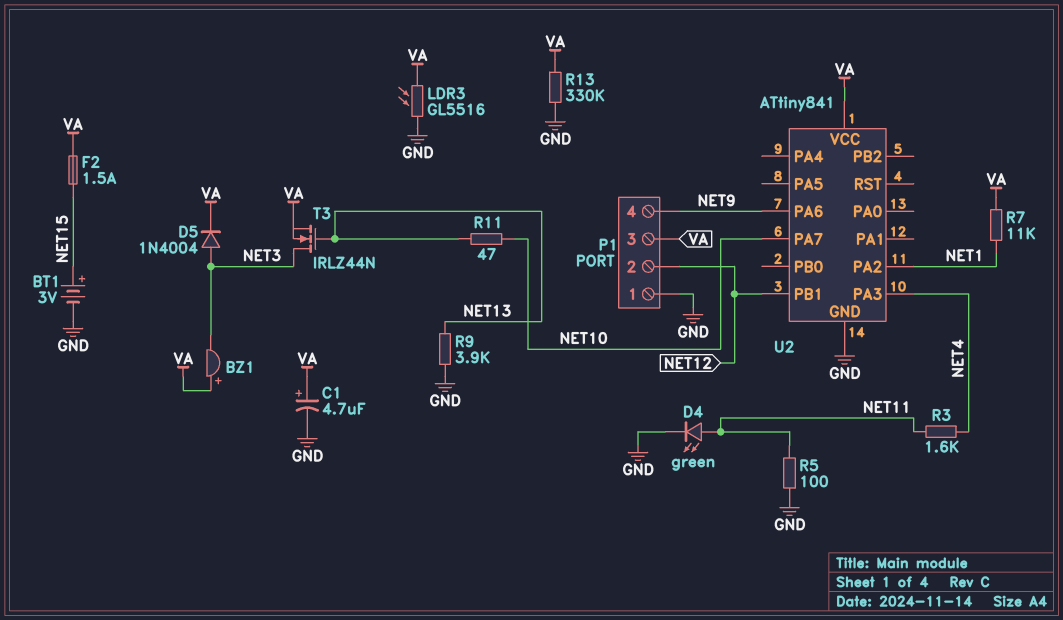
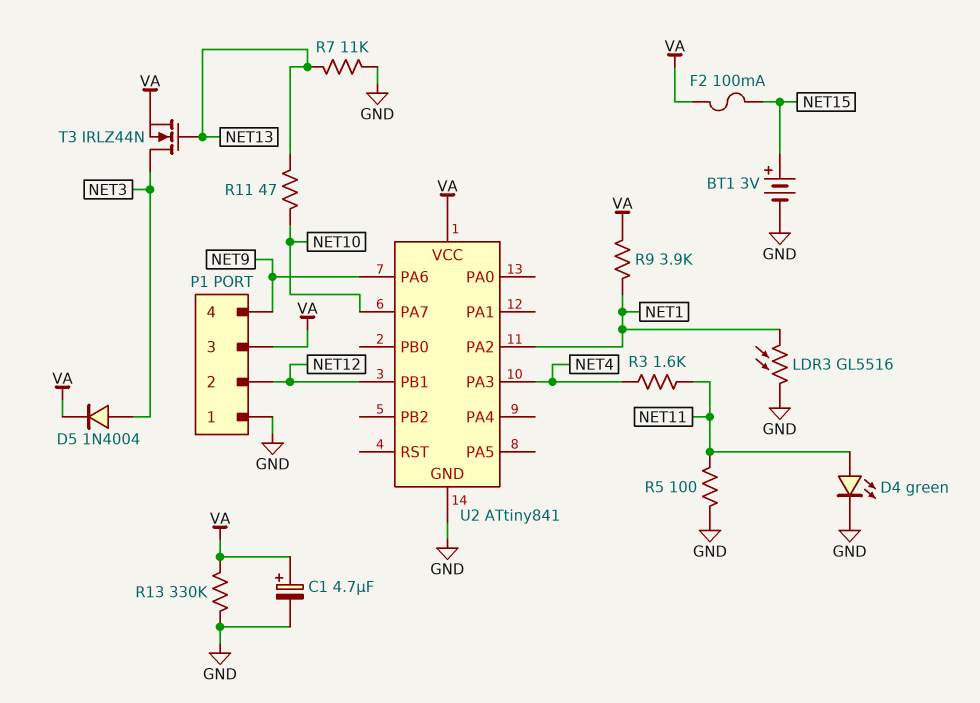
BZ1: buzzer (plus VA, minus NET3) -> none
F2: 1.5A (NET15, VA) -> 100mA (NET15, VA)
LDR3: GL5516 (GND, VA) -> GL5516 (GND, NET1)
R7: 11k (NET1, VA) -> 11k (GND, NET13)
R9: 3.9k (GND, NET13) -> 3.9k (NET1, VA)

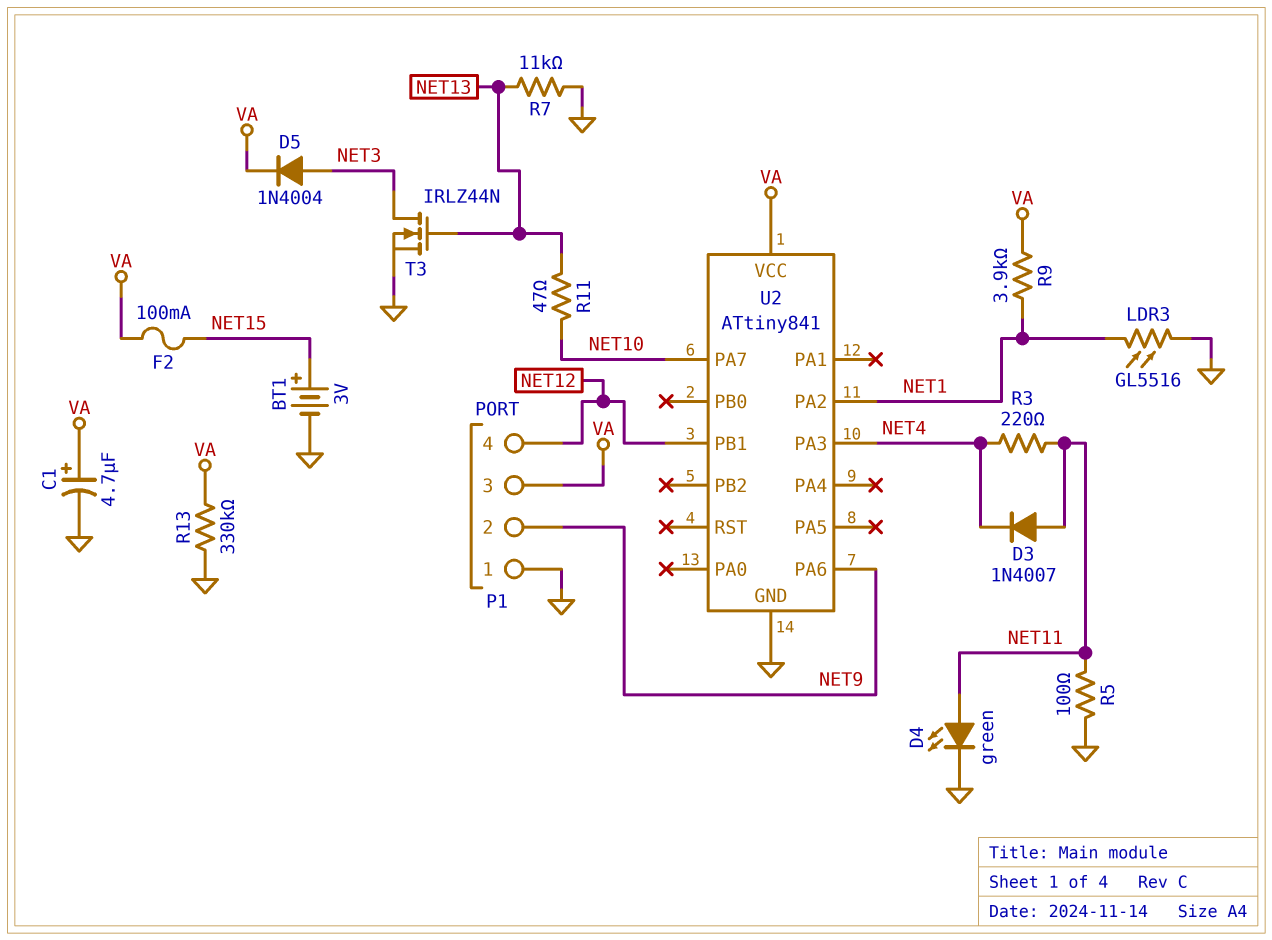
D3: none -> diode 1N4007 (A NET11, K NET4)
P1 pin 2: NET12 -> NET9
P1 pin 4: NET9 -> NET12
R3: 1.6k (NET4, NET11) -> 220 (NET4, NET11)
T3: NMOS IRLZ44N (G NET13, D NET3, S VA) -> NMOS IRLZ44N (G NET13, D NET3, S GND)

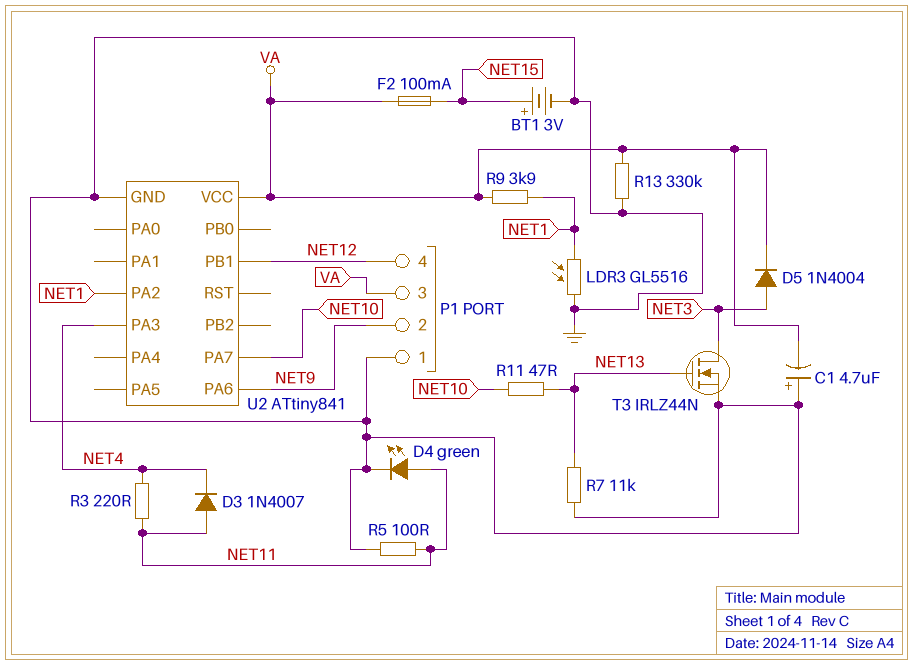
C1: 4.7uF (plus VA, minus GND) -> 4.7uF (plus GND, minus VA)

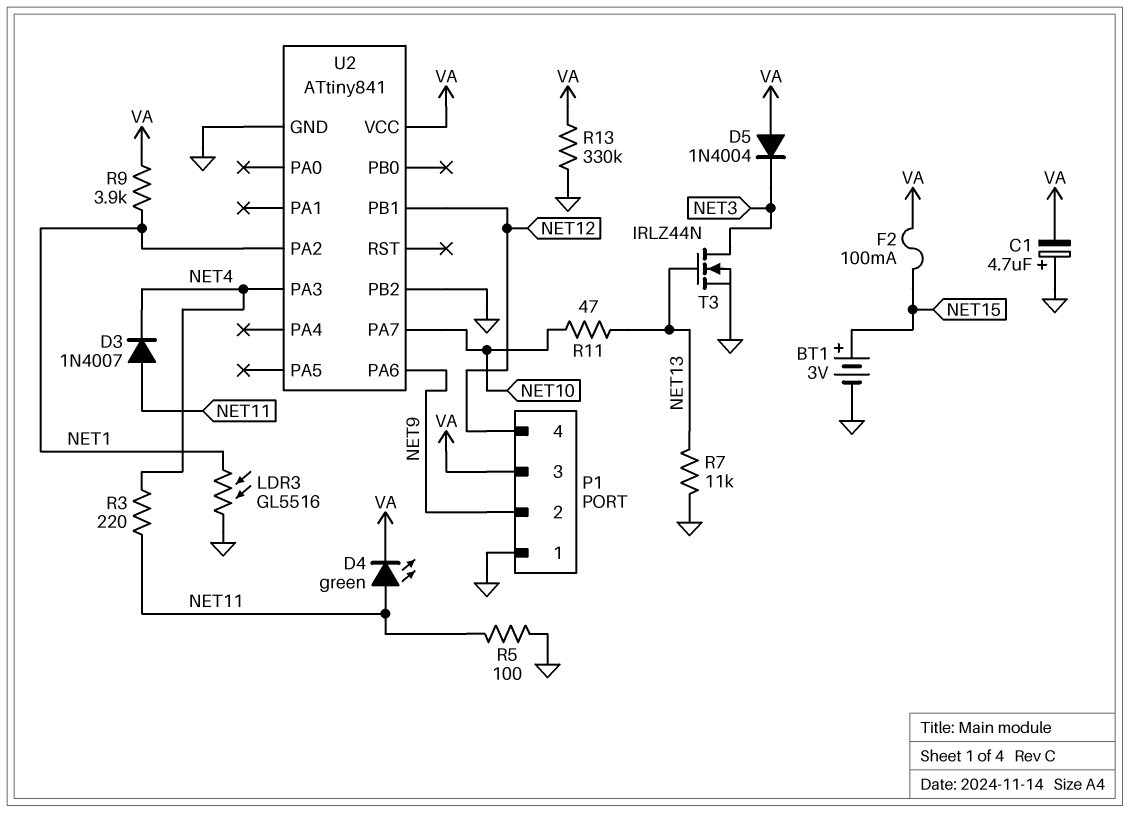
D4: LED green (A NET11, K GND) -> LED green (A NET11, K VA)
D5: diode 1N4004 (A NET3, K VA) -> diode 1N4004 (A VA, K NET3)
U2 pin PB2: none -> GND

